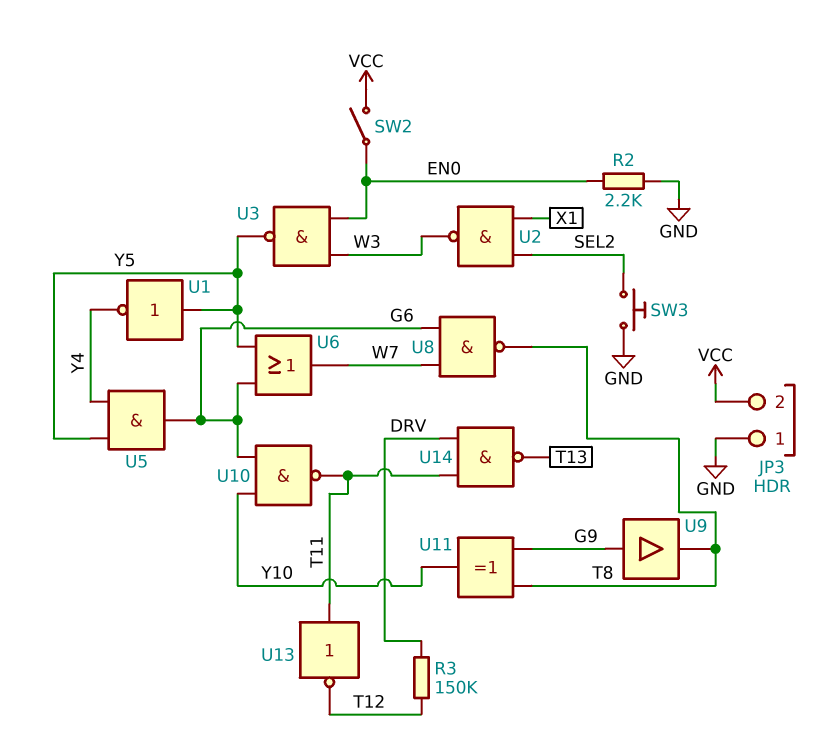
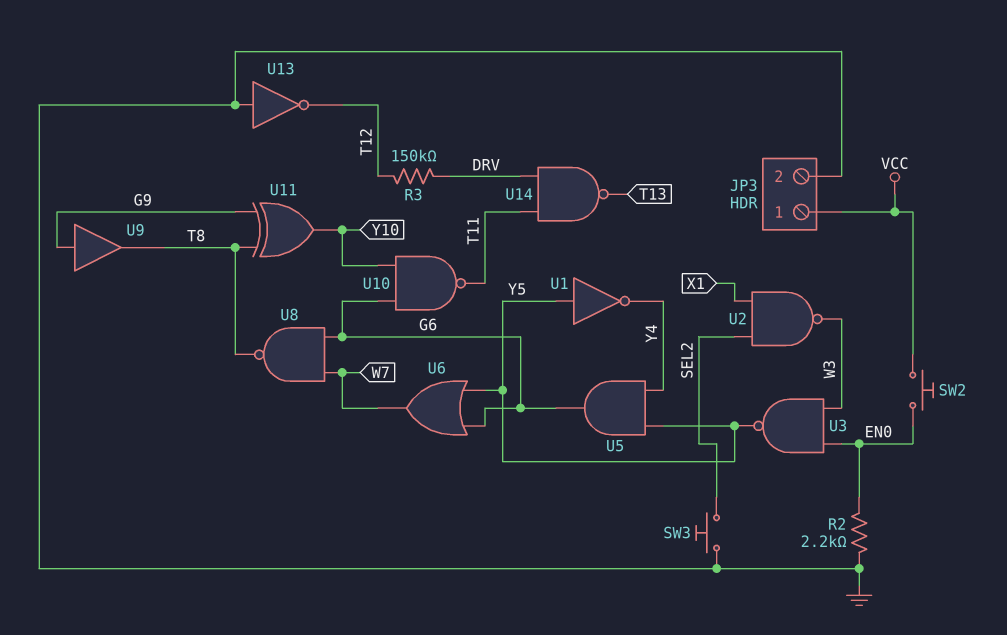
JP3 pin 1: GND -> VCC
JP3 pin 2: VCC -> GND
SW2: switch (EN0, VCC) -> button (EN0, VCC)
U13: NOT (in T11, out T12) -> NOT (in GND, out T12)

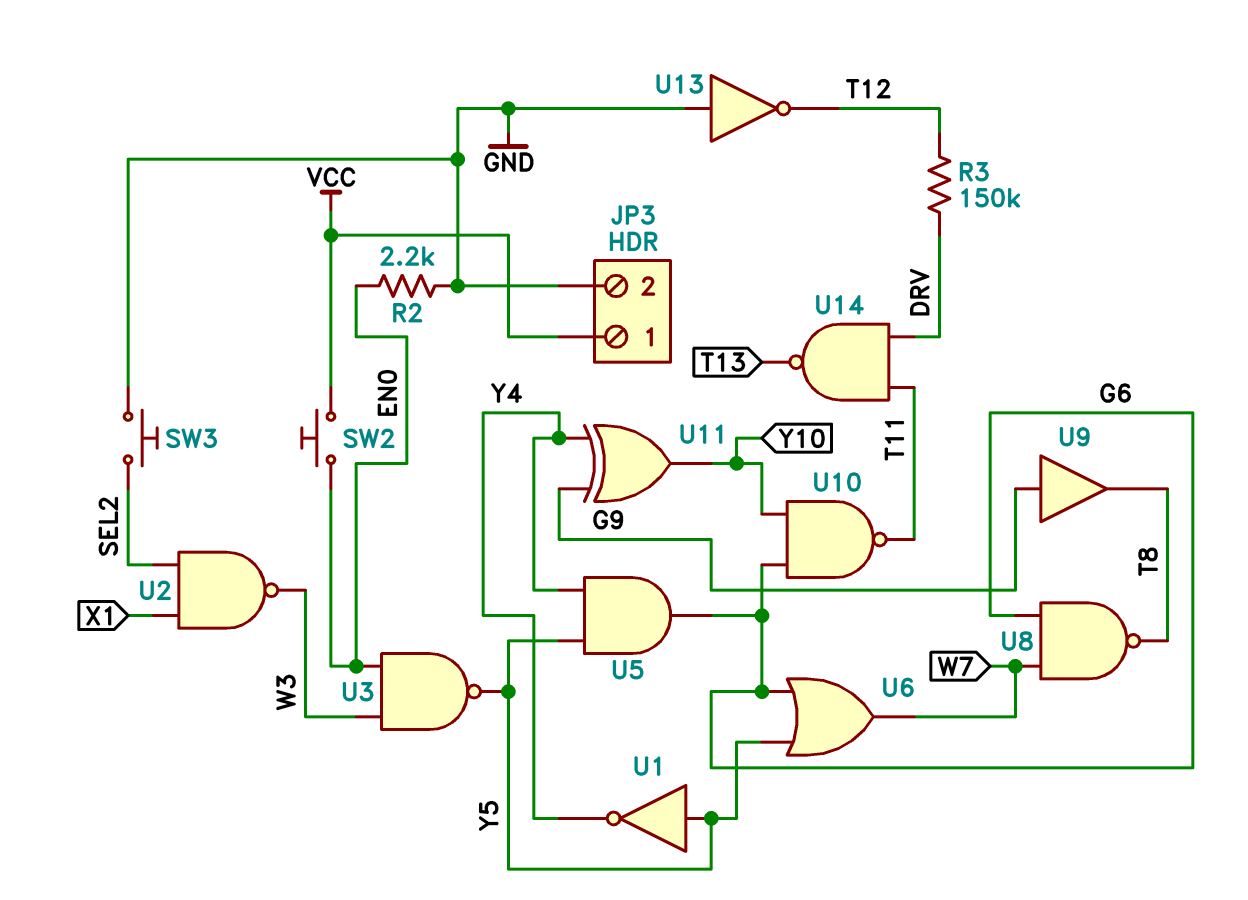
U11: XOR (in G9, in T8, out Y10) -> XOR (in G9, in Y4, out Y10)

